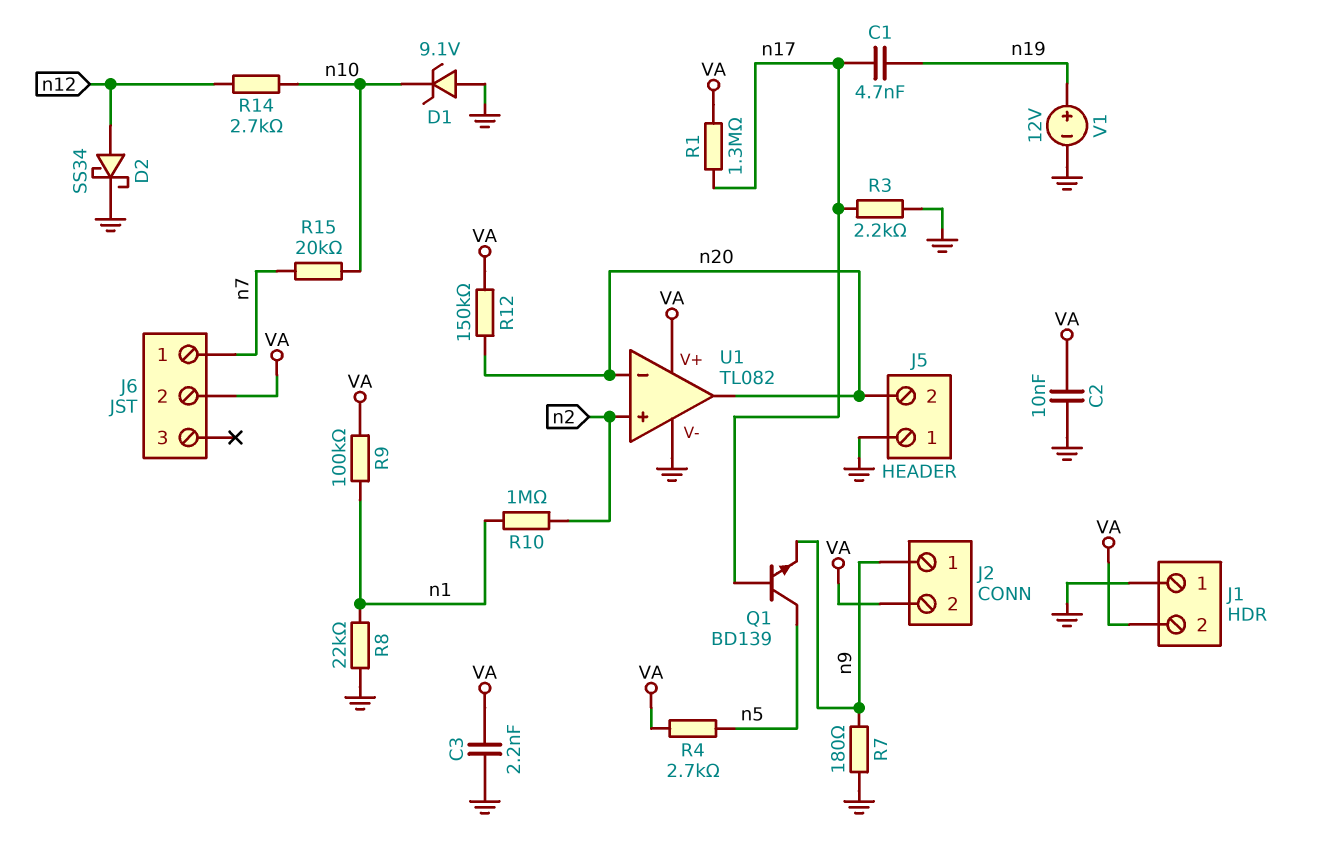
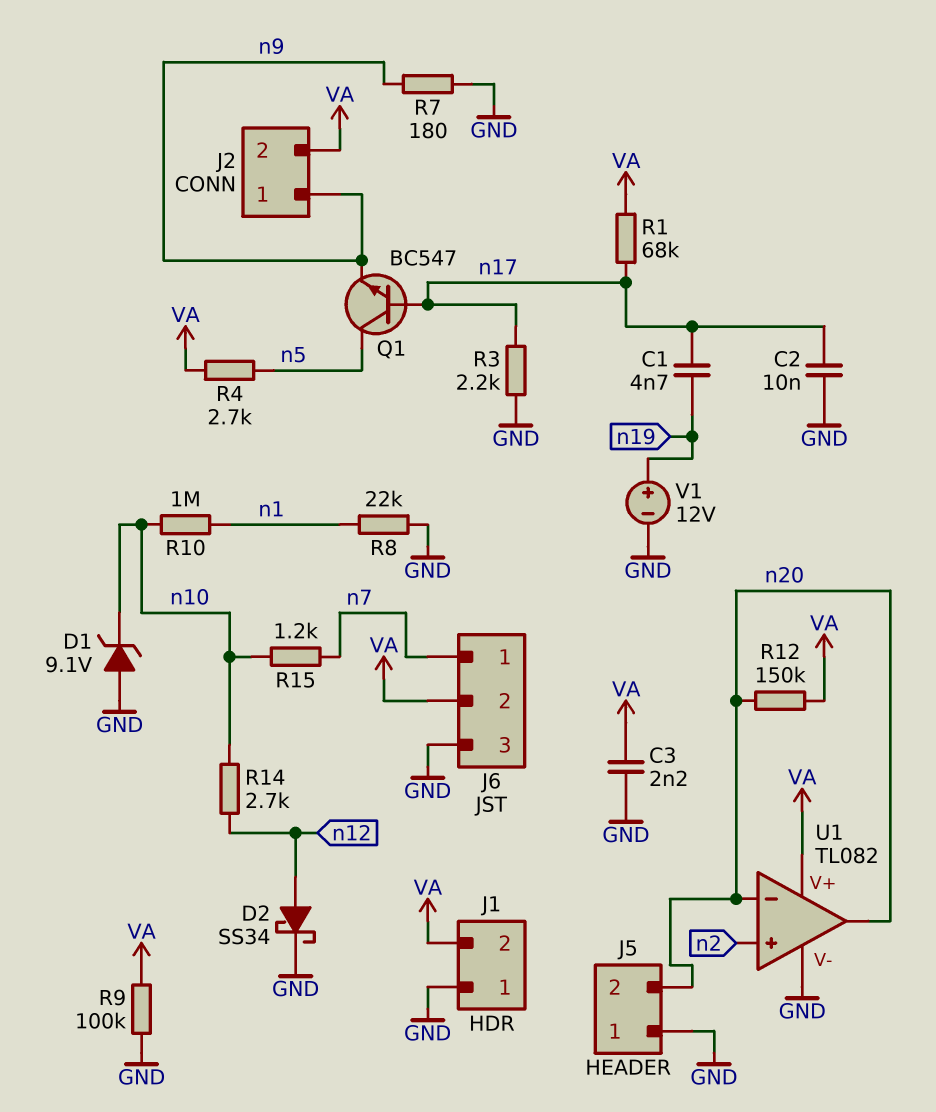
C2: 10nF (GND, VA) -> 10nF (GND, n17)
J6 pin 3: none -> GND
Q1: NPN BD139 (B n17, C n5, E n9) -> NPN BC547 (B n17, C n5, E n9)
R1: 1.3M (VA, n17) -> 68k (VA, n17)
R9: 100k (VA, n1) -> 100k (GND, VA)
R10: 1M (n1, n2) -> 1M (n1, n10)
R15: 20k (n7, n10) -> 1.2k (n7, n10)

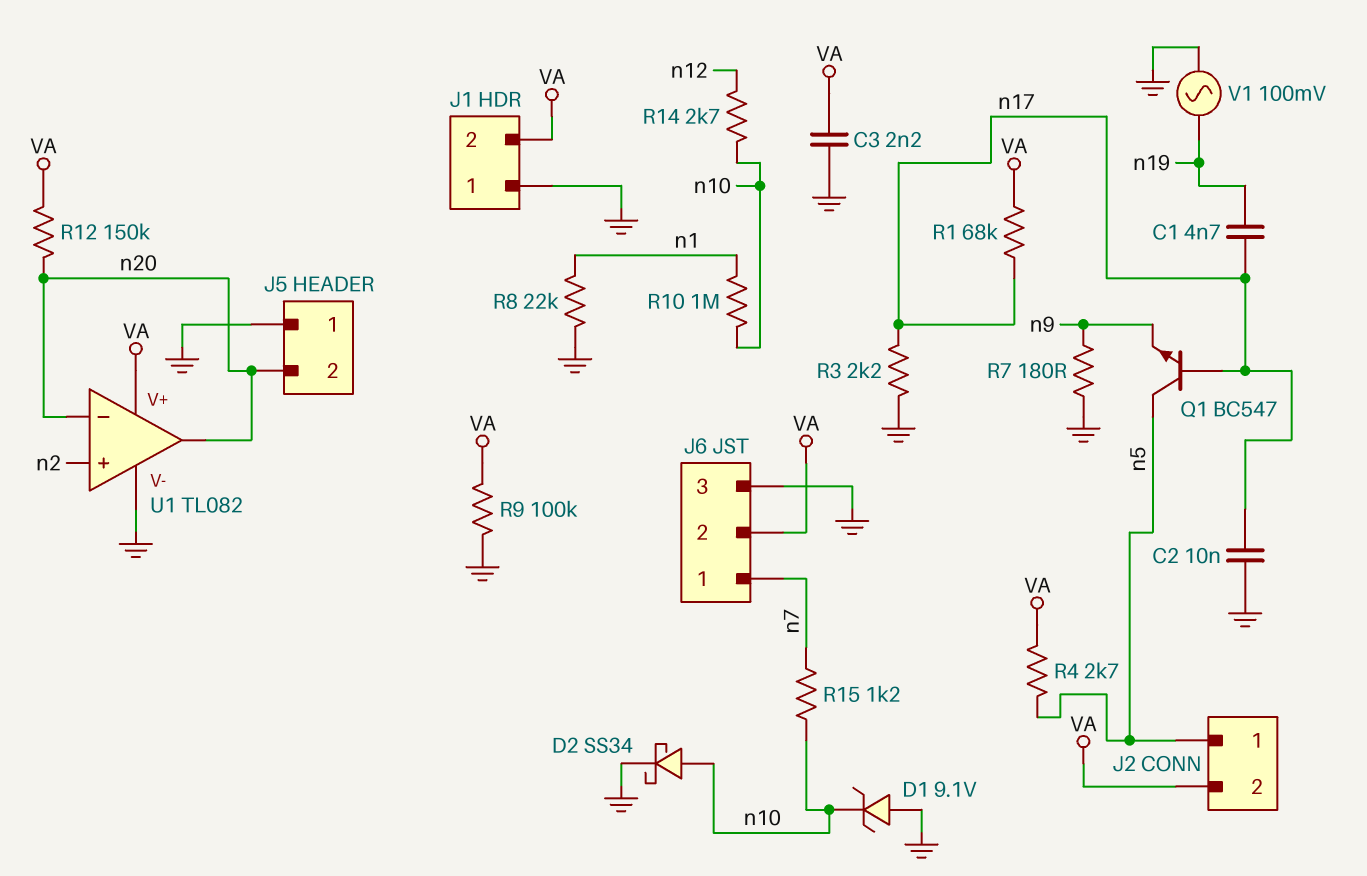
D2: schottky SS34 (A n12, K GND) -> schottky SS34 (A n10, K GND)
J2 pin 1: n9 -> n5
V1: 12V (plus n19, minus GND) -> AC 100mV (GND, n19)

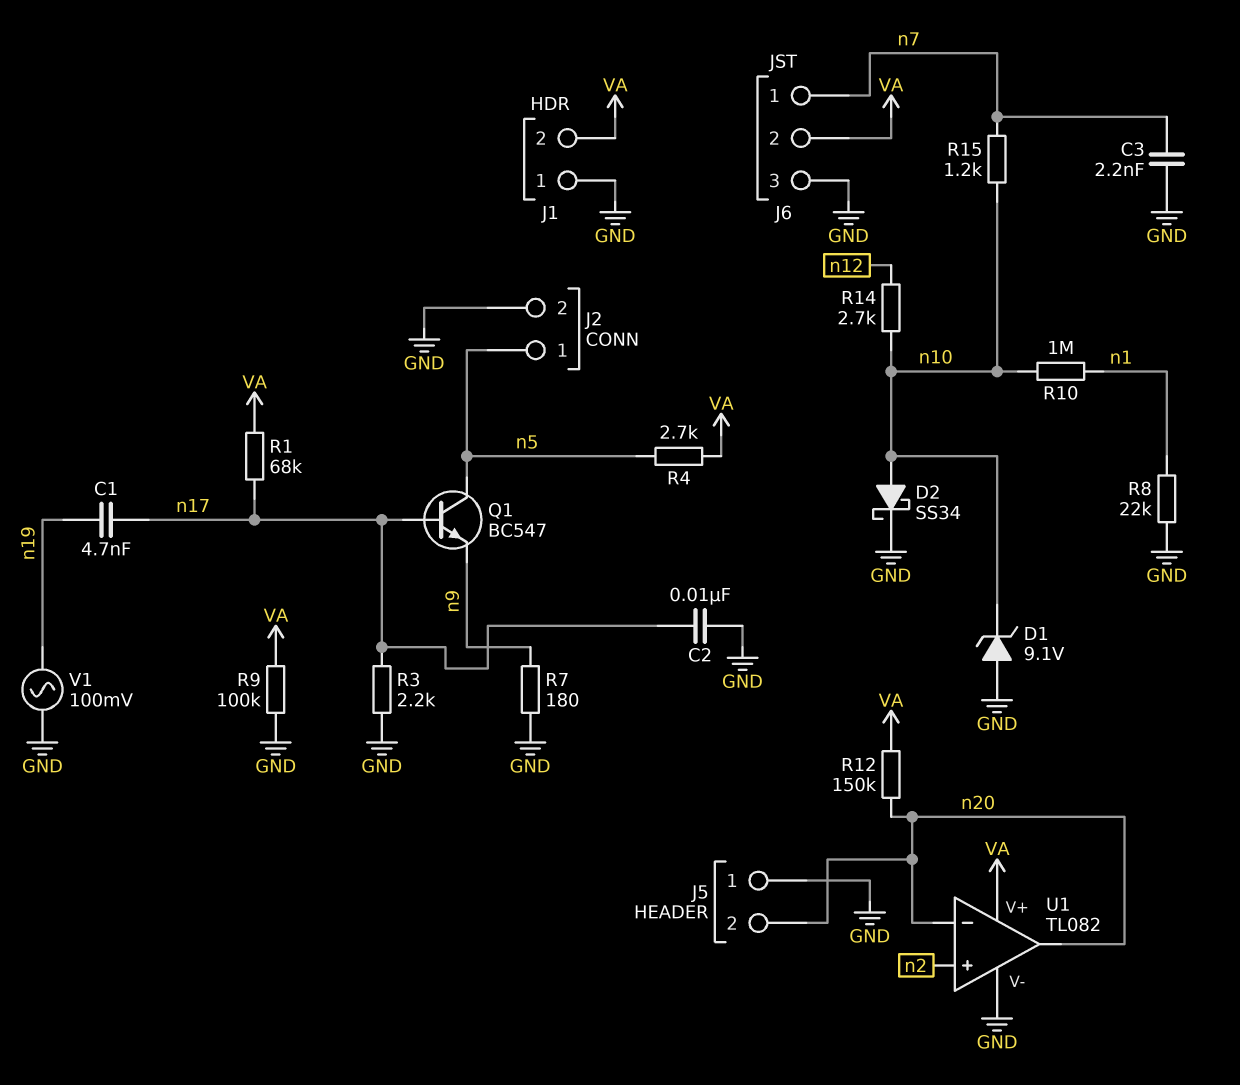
C3: 2.2nF (GND, VA) -> 2.2nF (GND, n7)
J2 pin 2: VA -> GND

